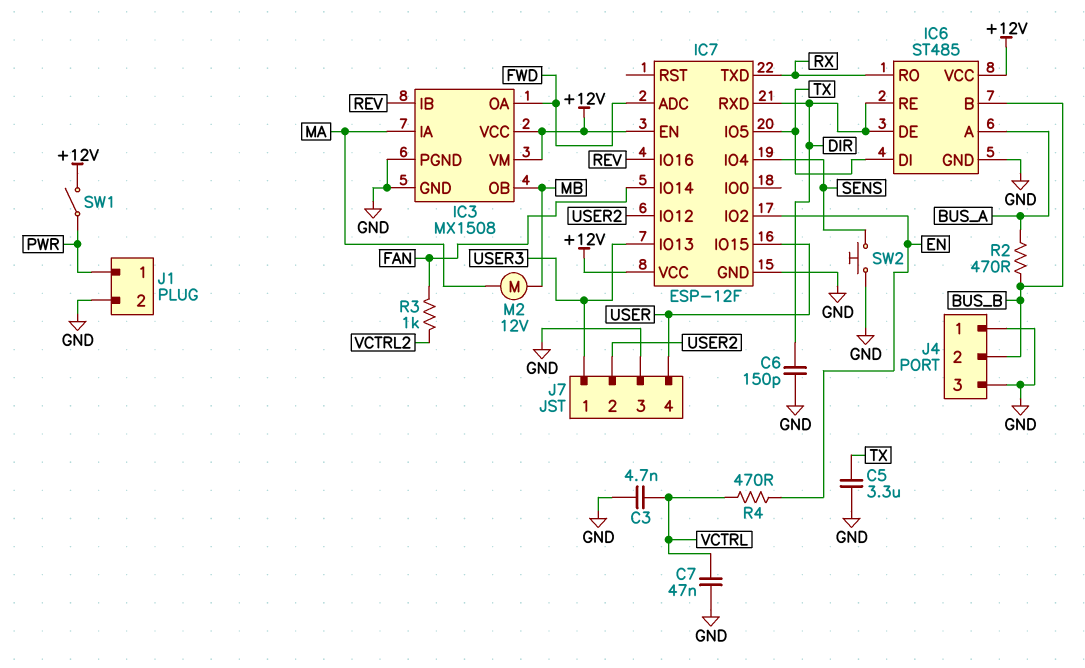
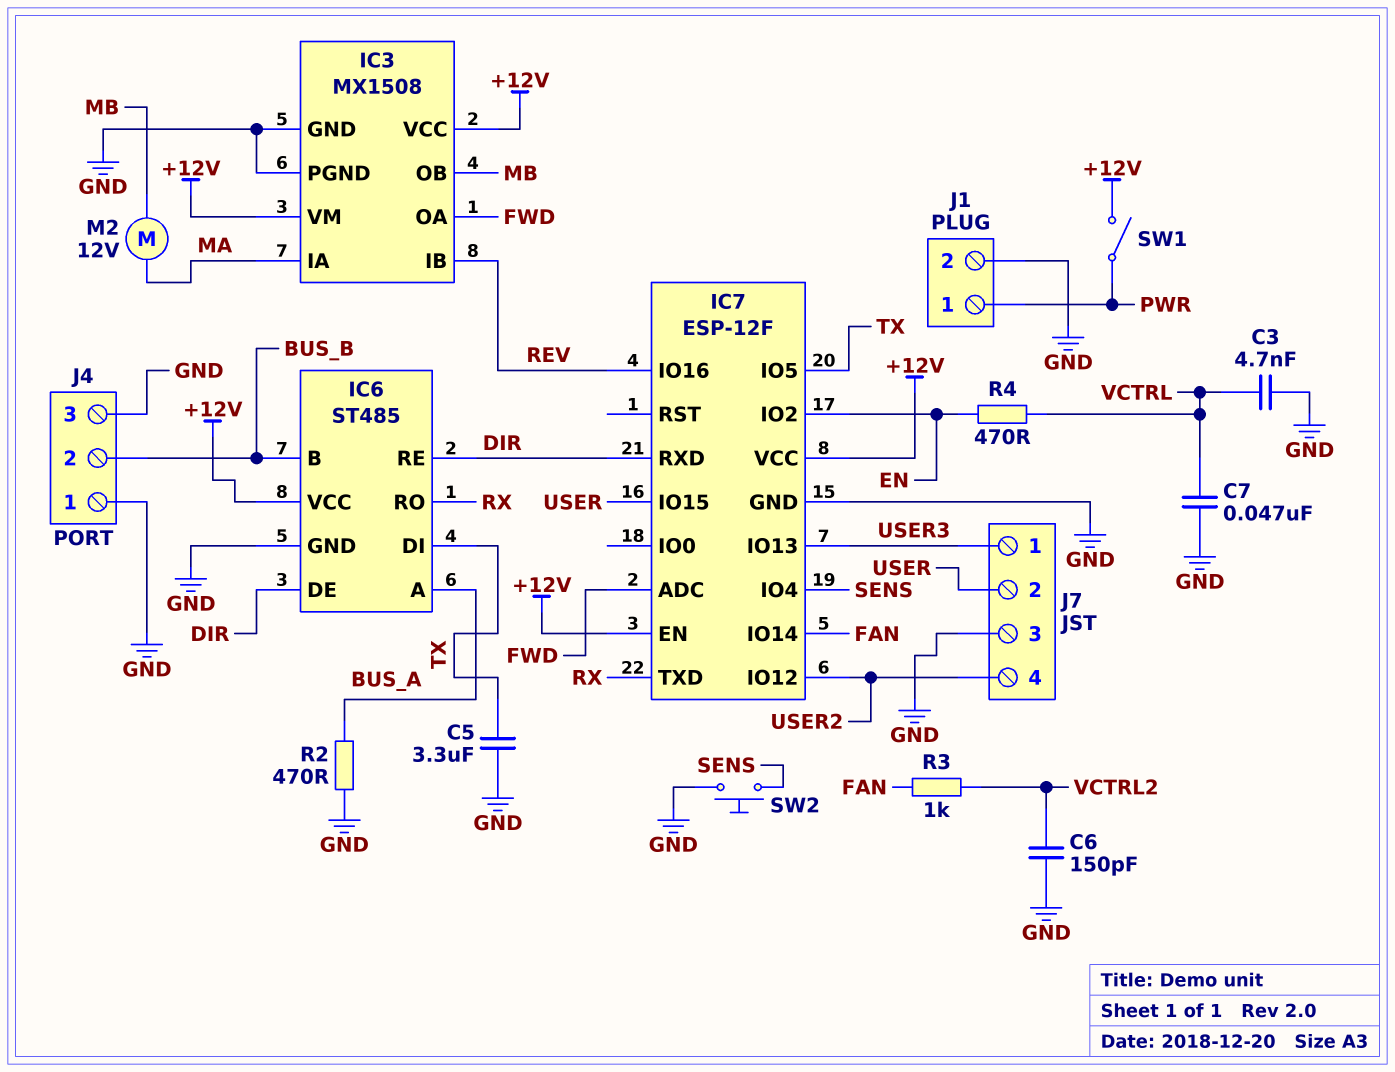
C6: 150pF (DIR, GND) -> 150pF (GND, VCTRL2)
J7 pin 2: USER2 -> USER
J7 pin 4: USER -> USER2
R2: 470 (BUS_A, BUS_B) -> 470 (BUS_A, GND)

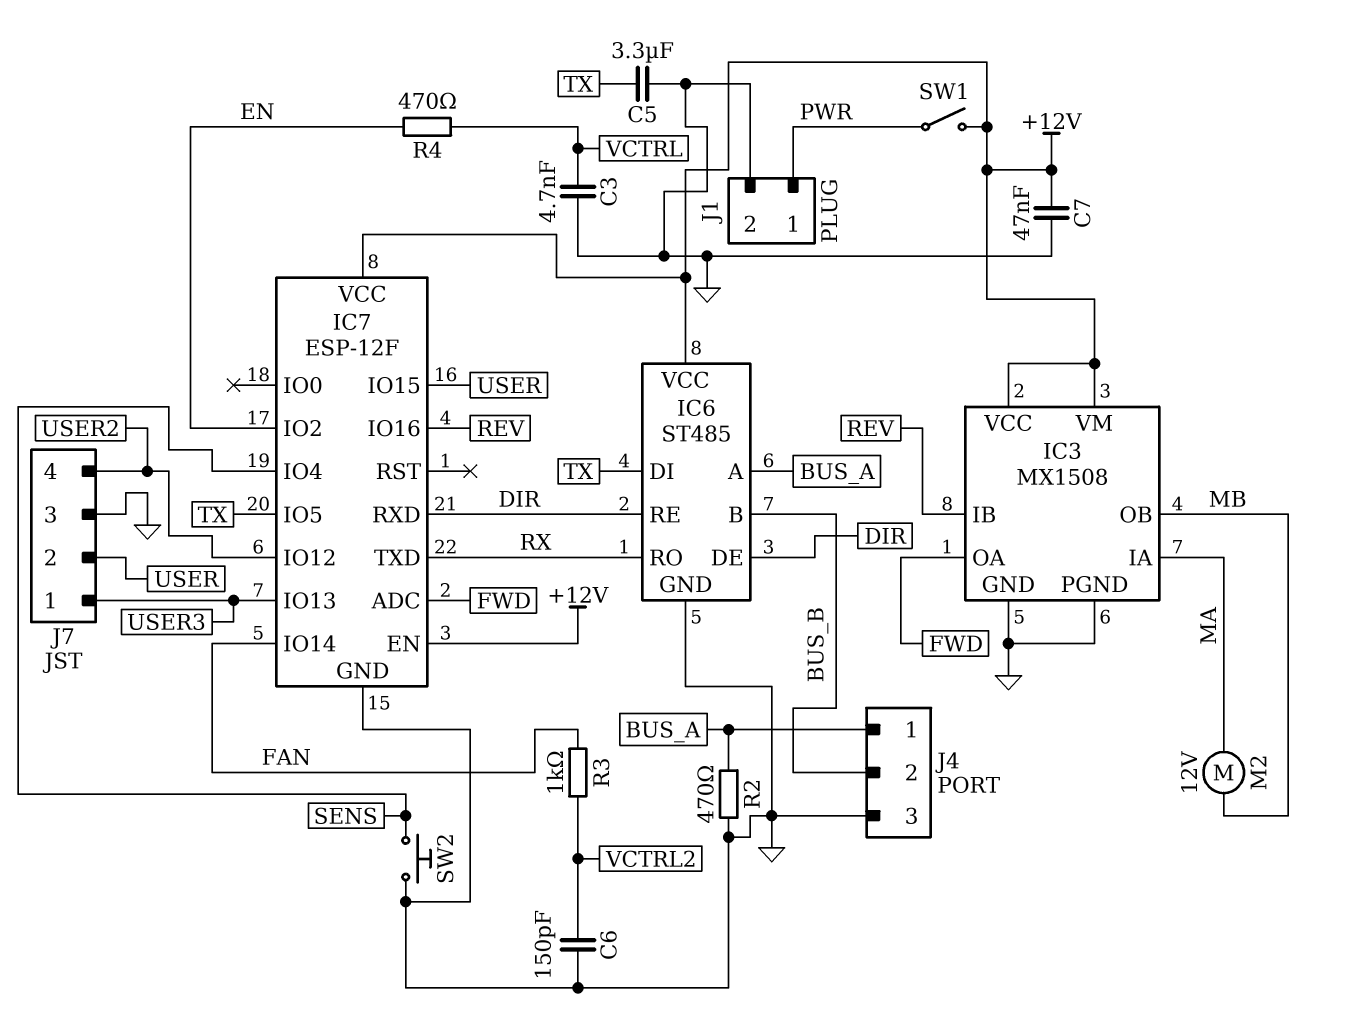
C7: 47nF (GND, VCTRL) -> 47nF (+12V, GND)
J4 pin 1: GND -> BUS_A

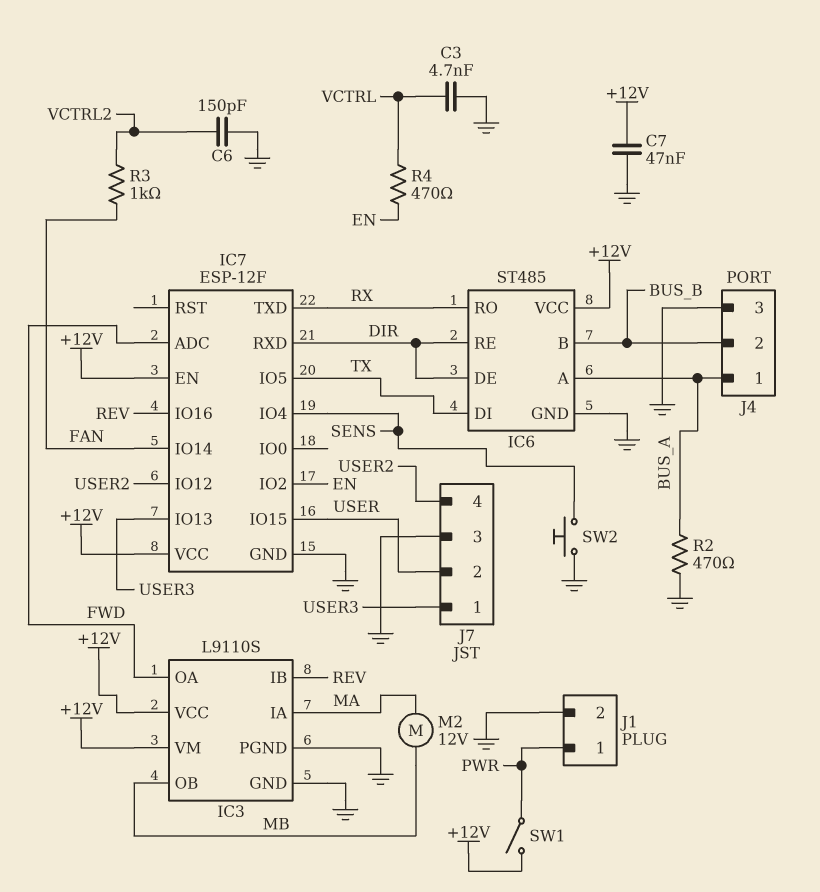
C5: 3.3uF (GND, TX) -> none
IC3: MX1508 -> L9110S

